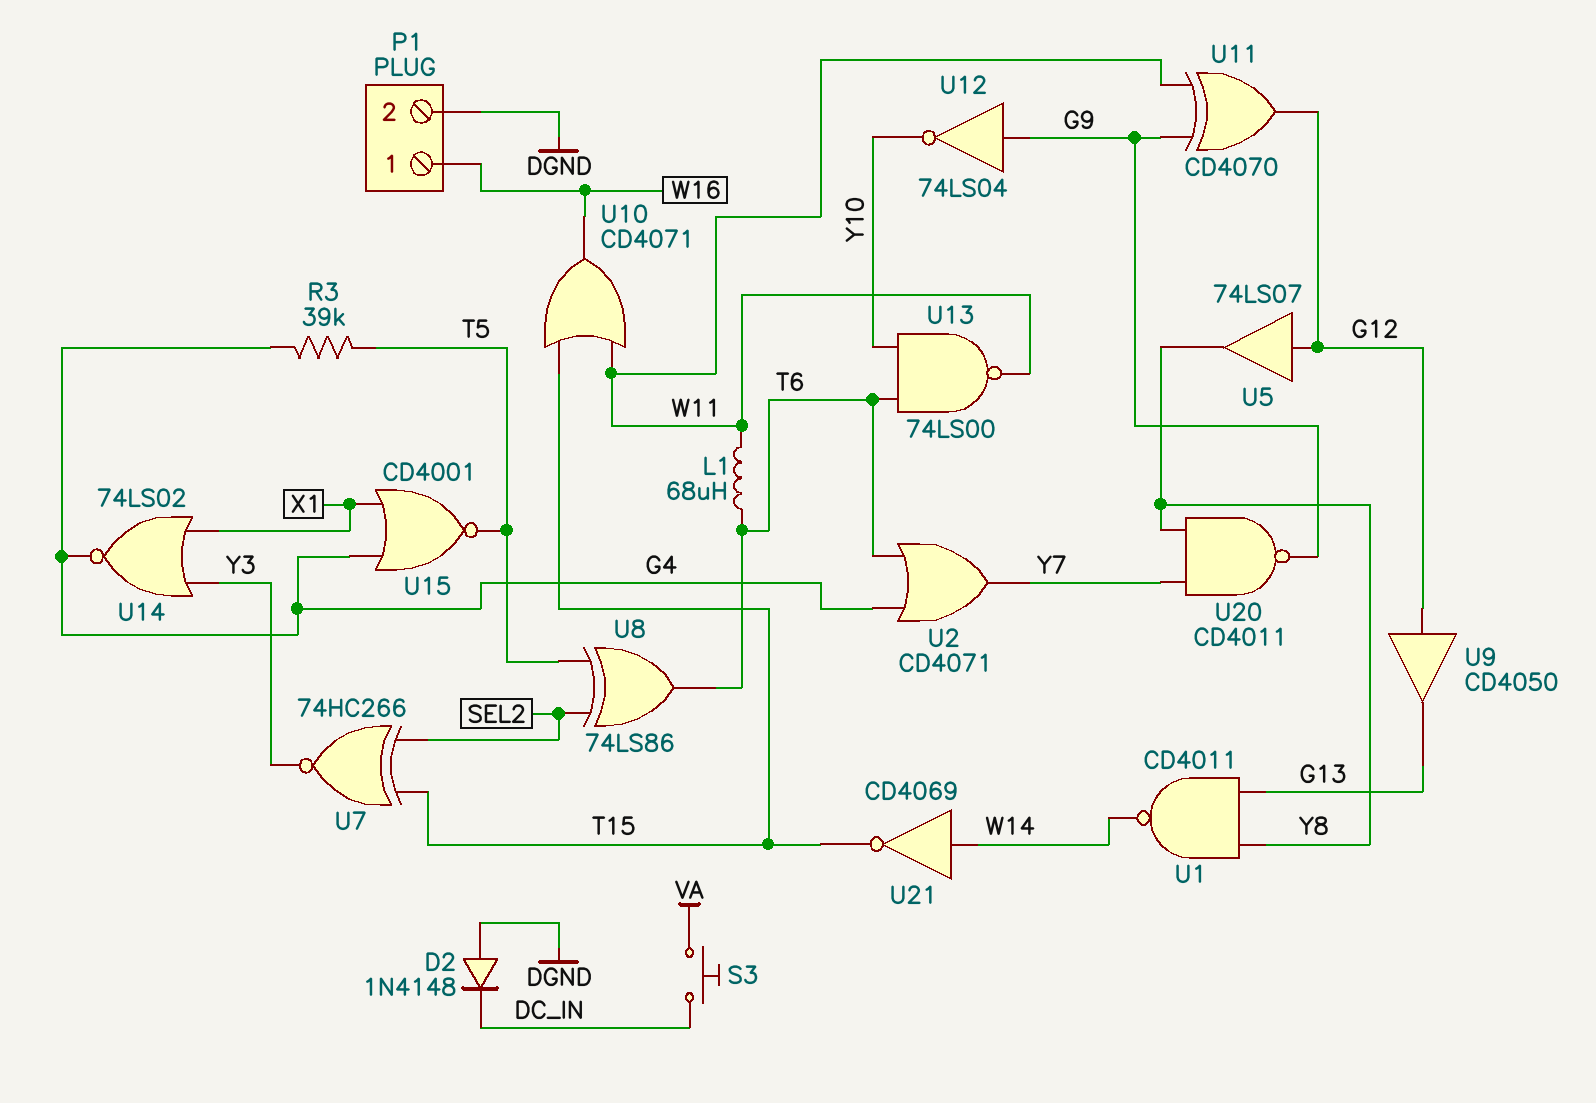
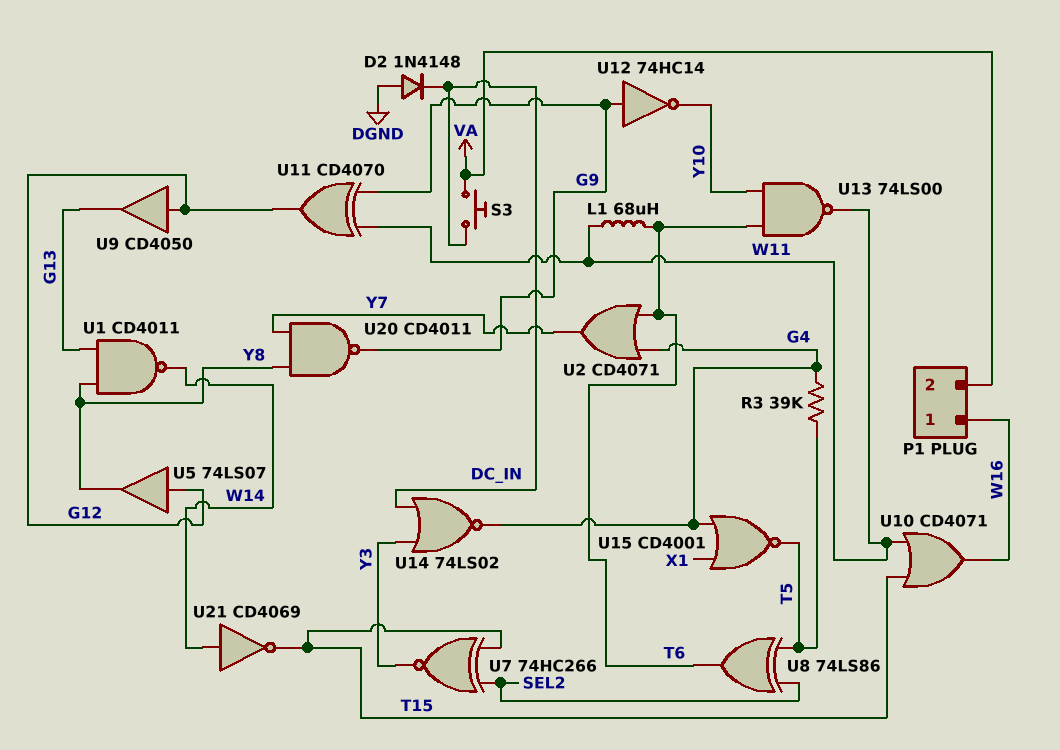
P1 pin 2: DGND -> VA
U12: NOT 74LS04 (in G9, out Y10) -> NOT 74HC14 (in G9, out Y10)
U14: NOR 74LS02 (in X1, in Y3, out G4) -> NOR 74LS02 (in DC_IN, in Y3, out G4)

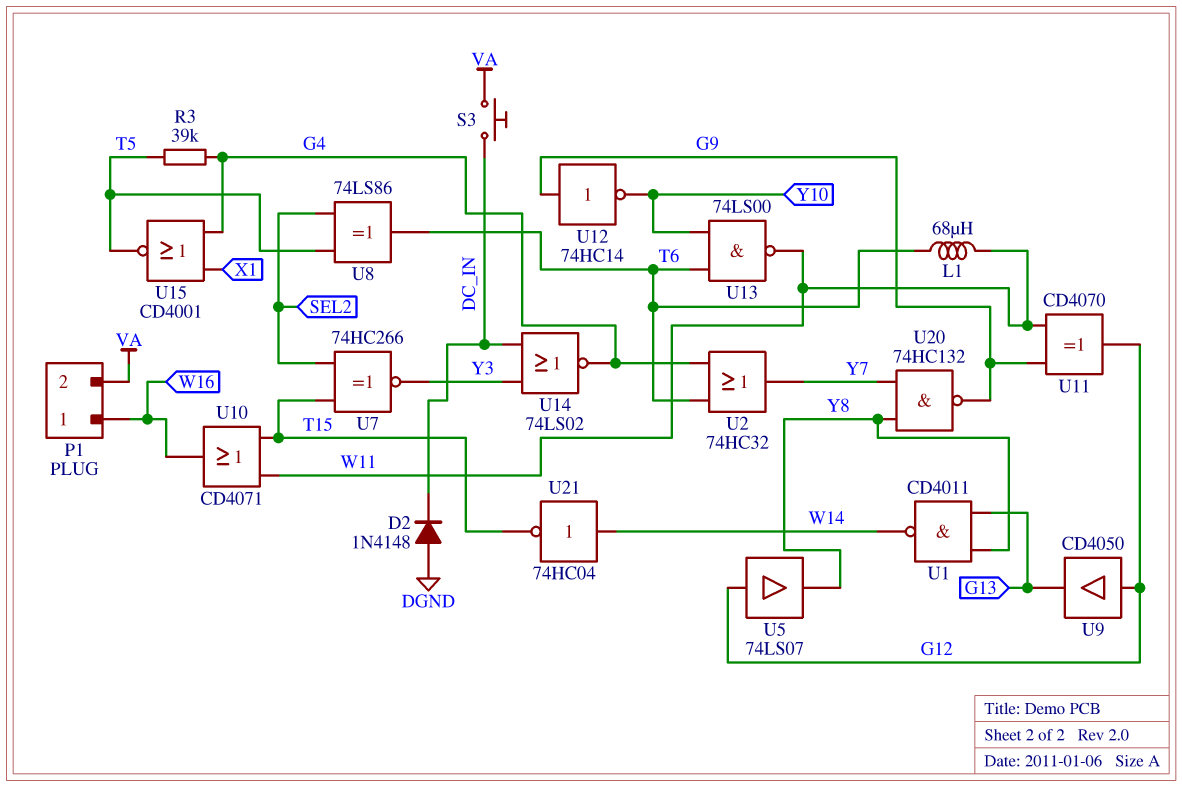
U2: OR CD4071 (in G4, in T6, out Y7) -> OR 74HC32 (in G4, in T6, out Y7)
U20: NAND CD4011 (in Y7, in Y8, out G9) -> NAND 74HC132 (in Y7, in Y8, out G9)
U21: NOT CD4069 (in W14, out T15) -> NOT 74HC04 (in W14, out T15)

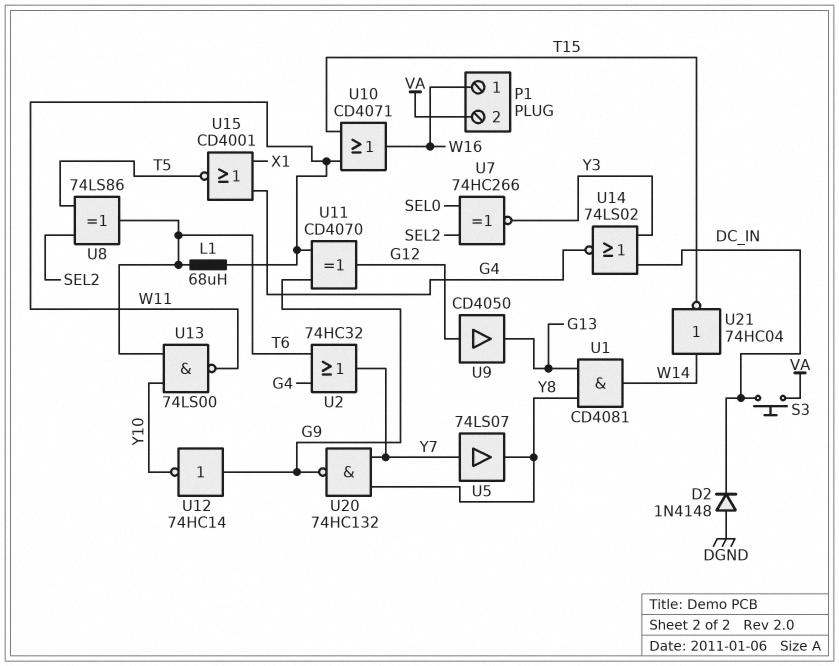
R3: 39k (G4, T5) -> none
U1: NAND CD4011 (in G13, in Y8, out W14) -> AND CD4081 (in G13, in Y8, out W14)
U5: buffer 74LS07 (in G12, out Y8) -> buffer 74LS07 (in Y7, out Y8)
U7: XNOR 74HC266 (in SEL2, in T15, out Y3) -> XNOR 74HC266 (in SEL0, in SEL2, out Y3)

